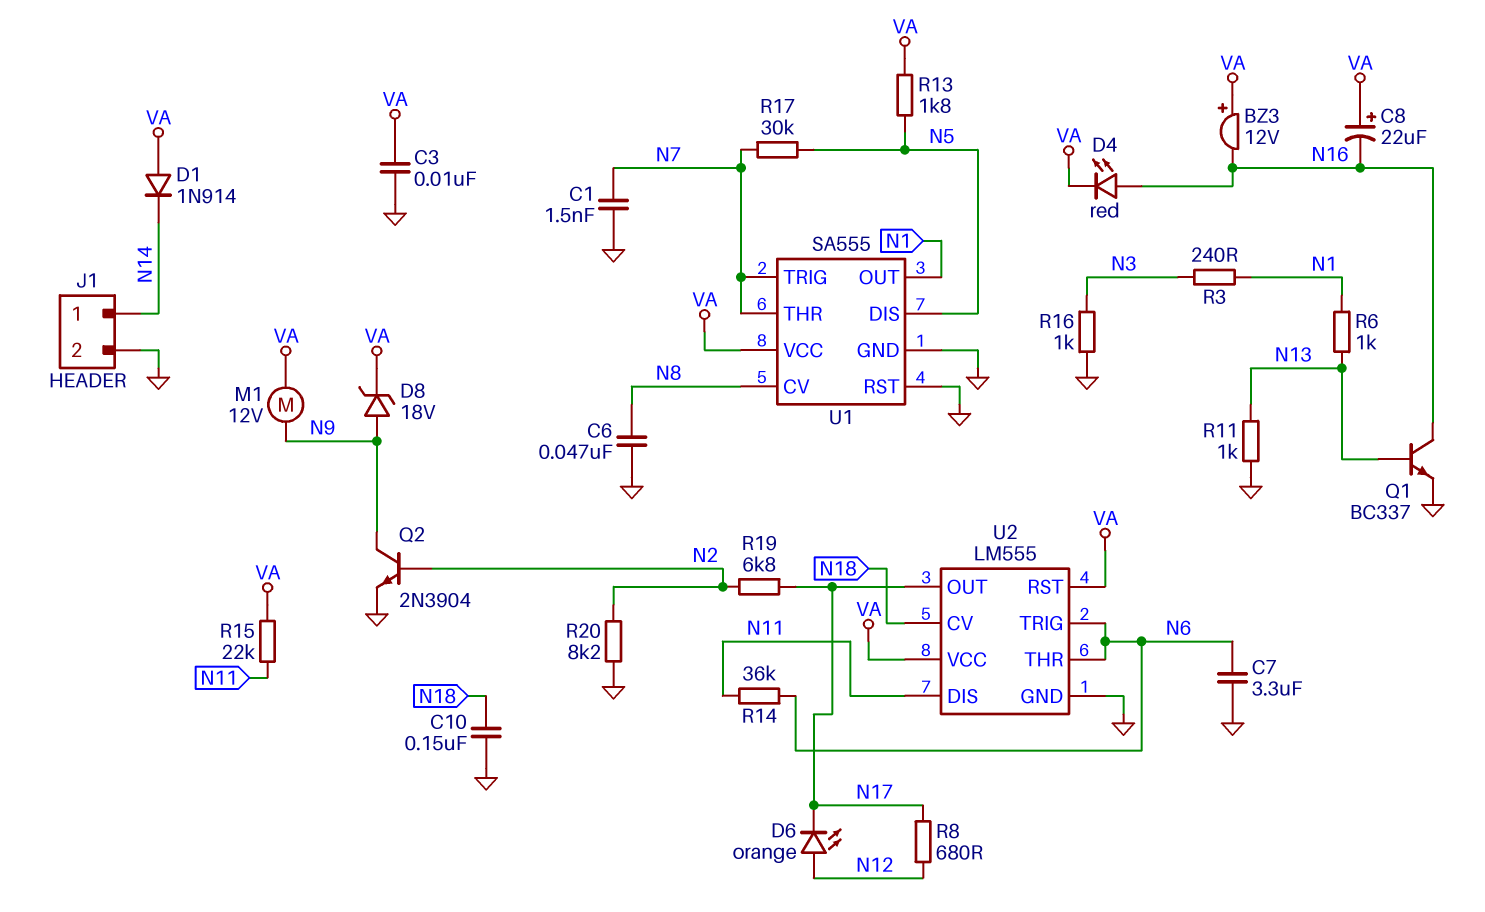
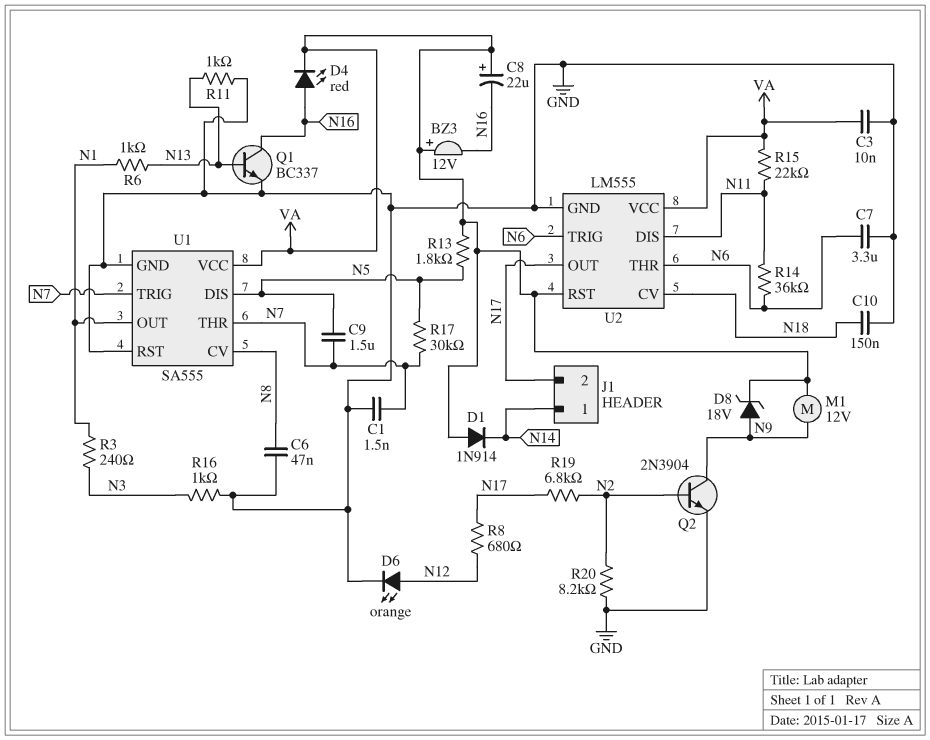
C9: none -> 1.5uF (N5, N7)
D6: LED orange (A N12, K N17) -> LED orange (A N12, K GND)
J1 pin 2: GND -> N17

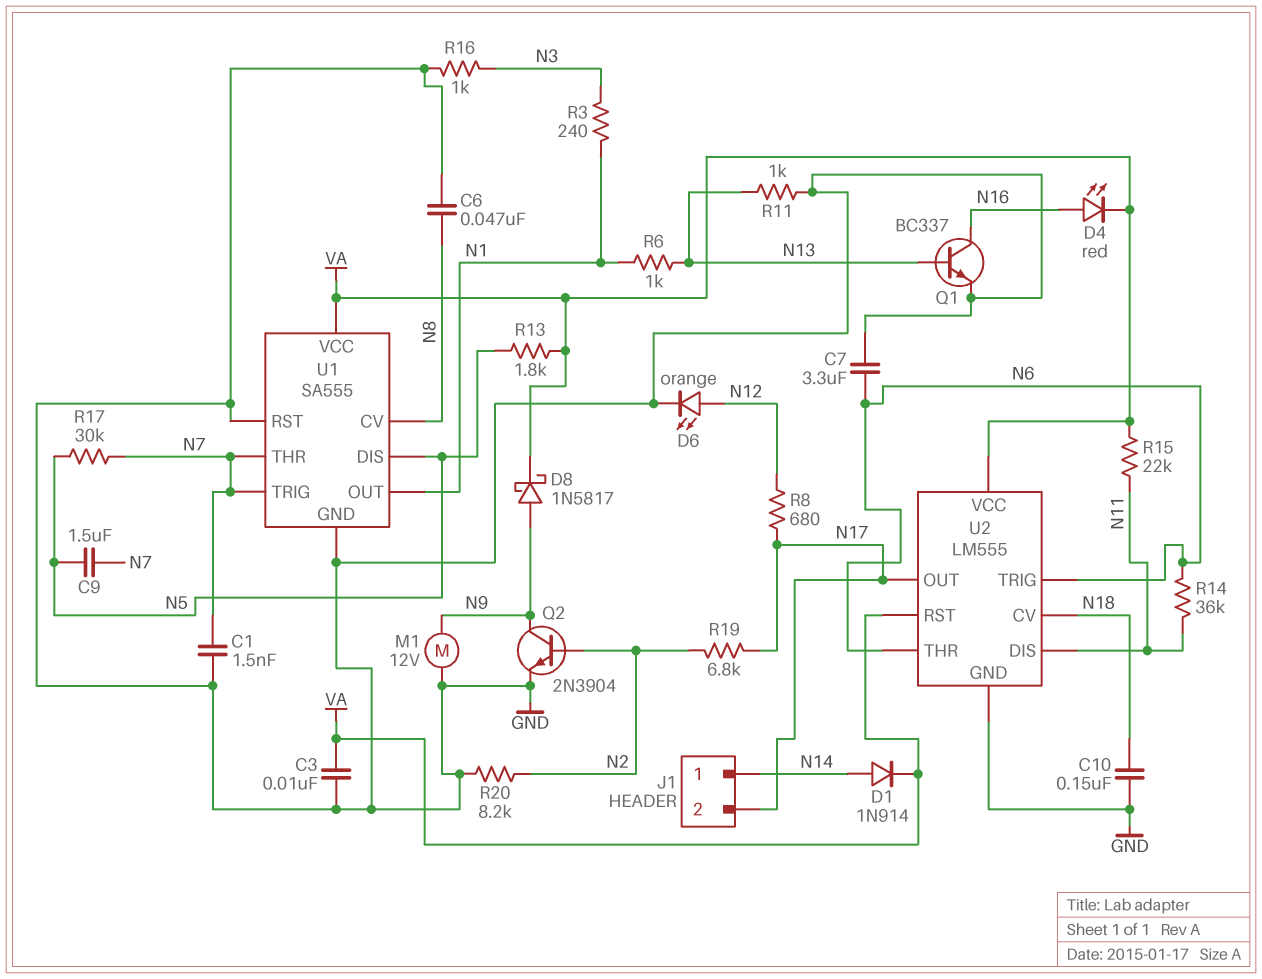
BZ3: buzzer 12V (plus VA, minus N16) -> none
C8: 22uF (plus VA, minus N16) -> none
D1: diode 1N914 (A VA, K N14) -> diode 1N914 (A N14, K VA)
D8: zener 18V (A N9, K VA) -> schottky 1N5817 (A N9, K VA)
M1: motor 12V (N9, VA) -> motor 12V (GND, N9)

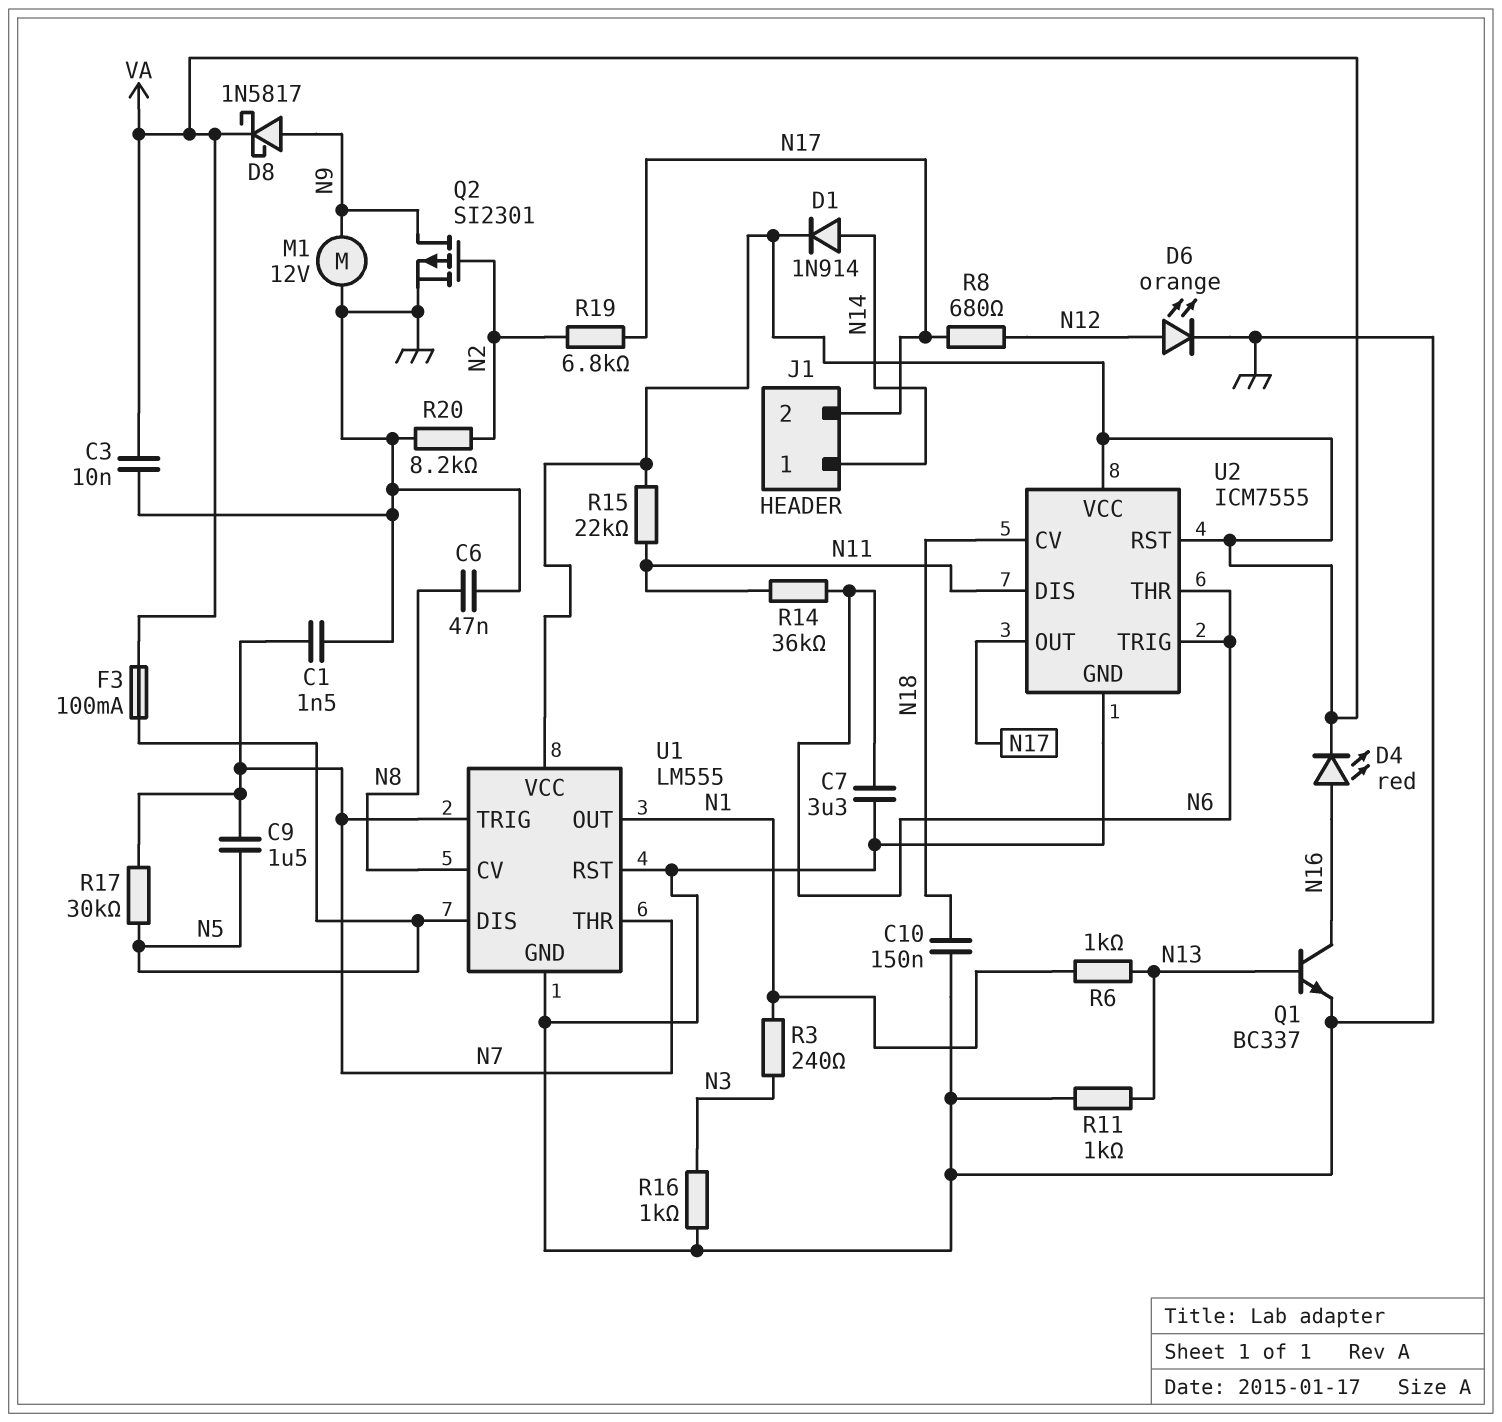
F3: none -> 100mA (N5, VA)
Q2: NPN 2N3904 (B N2, C N9, E GND) -> PMOS SI2301 (G N2, D N9, S GND)
R13: 1.8k (N5, VA) -> none
U1: SA555 -> LM555
U2: LM555 -> ICM7555

